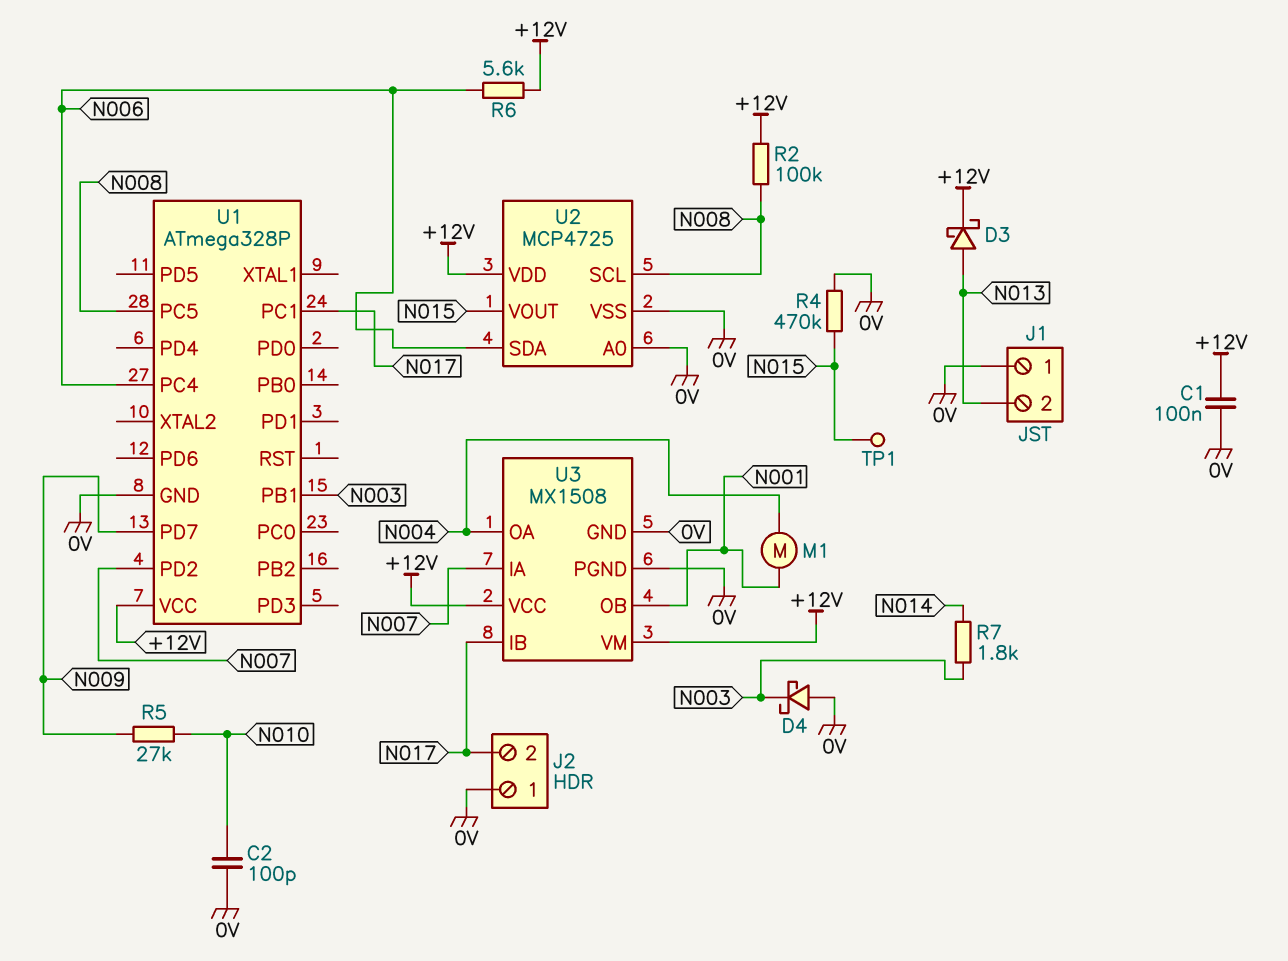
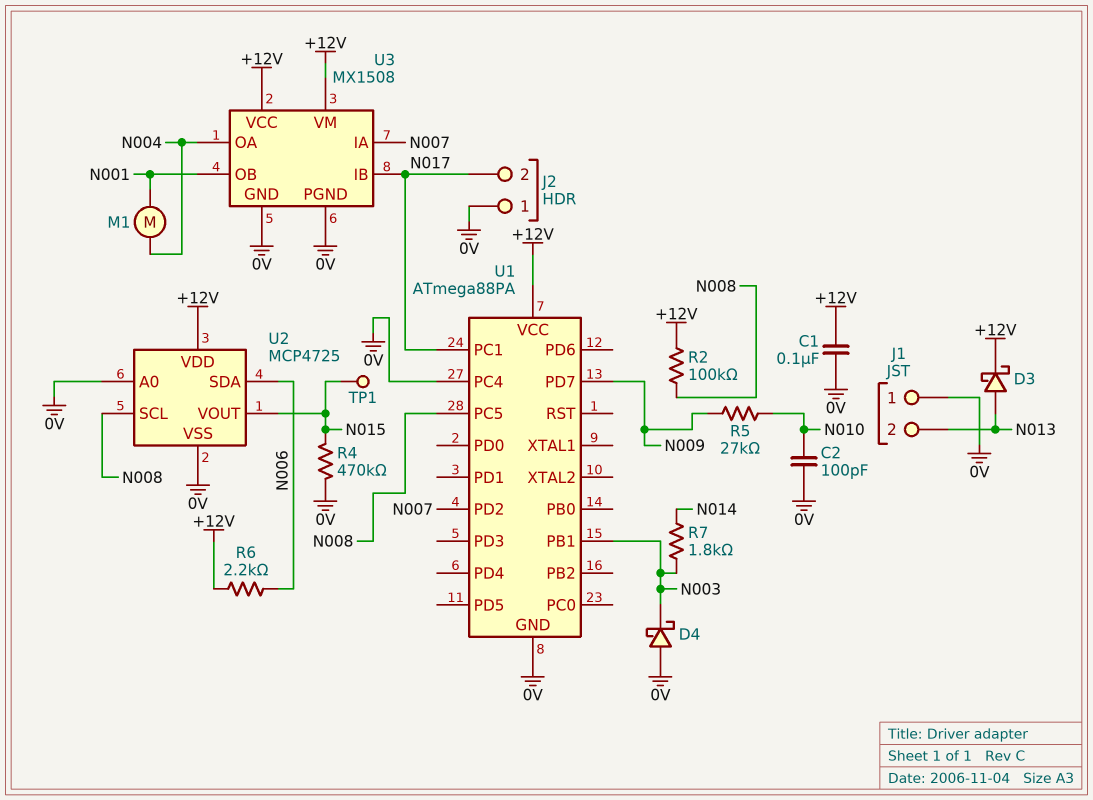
R6: 5.6k (+12V, N006) -> 2.2k (+12V, N006)
U1: ATmega328P -> ATmega88PA
U1 pin PC4: N006 -> 0V

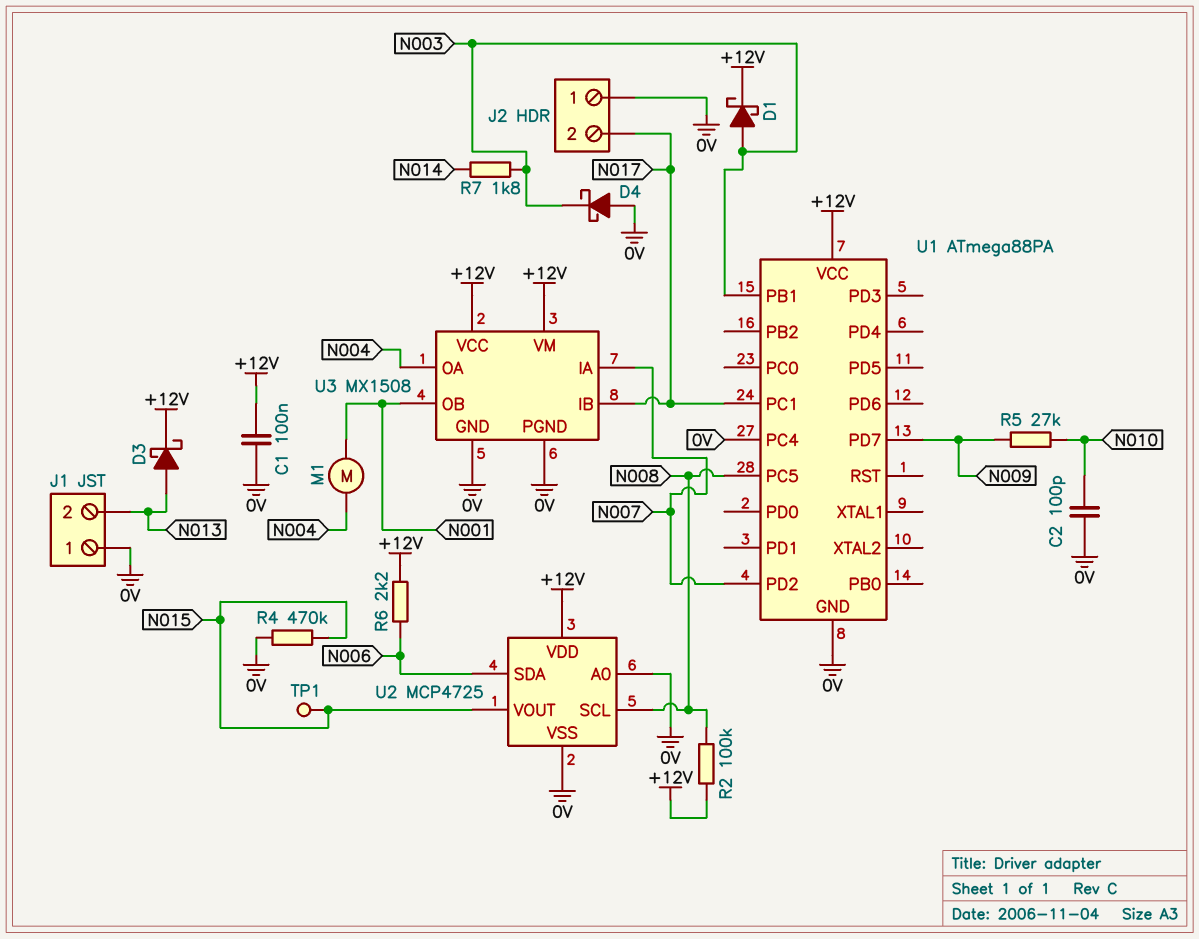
D1: none -> schottky (A N003, K +12V)

